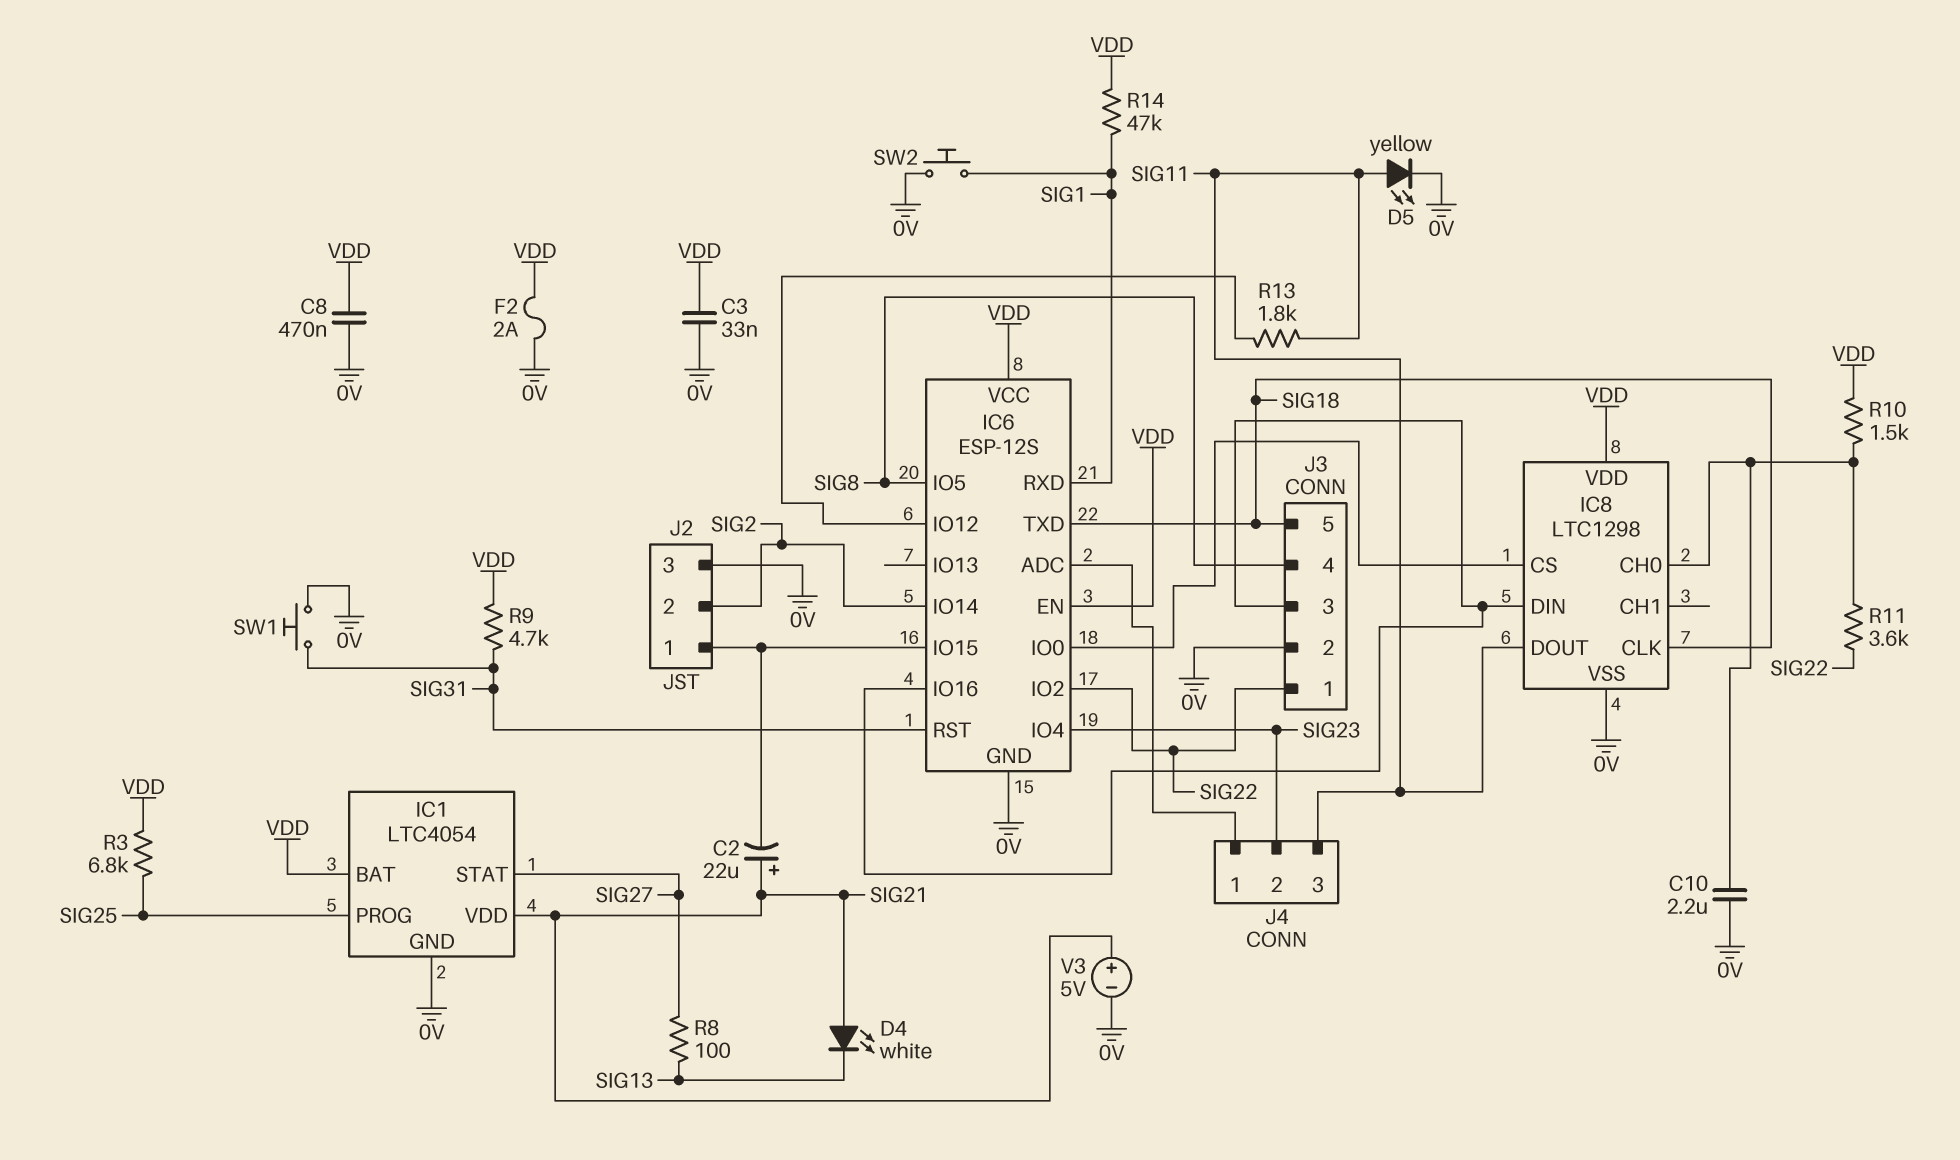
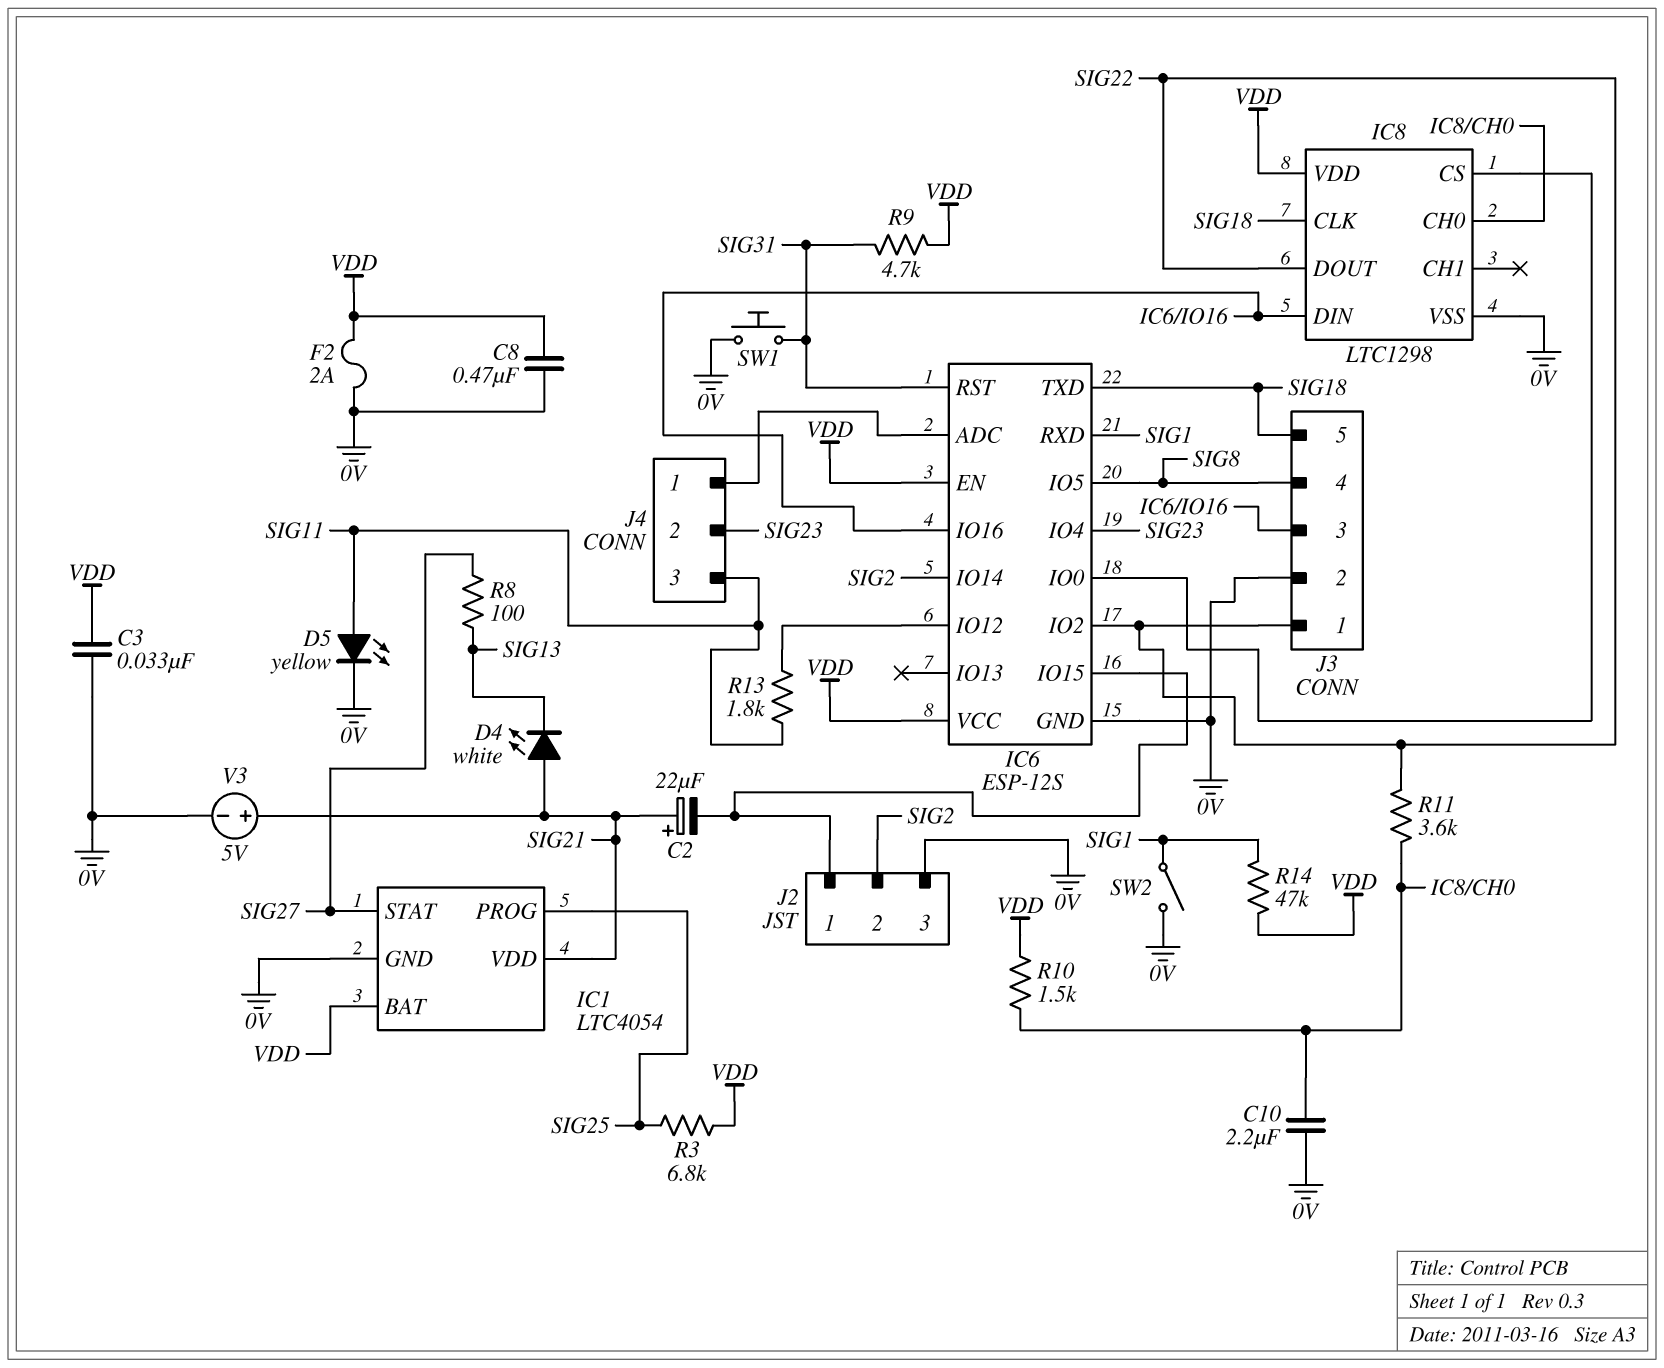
IC8 pin DOUT: SIG11 -> SIG22
SW2: button (0V, SIG1) -> switch (0V, SIG1)

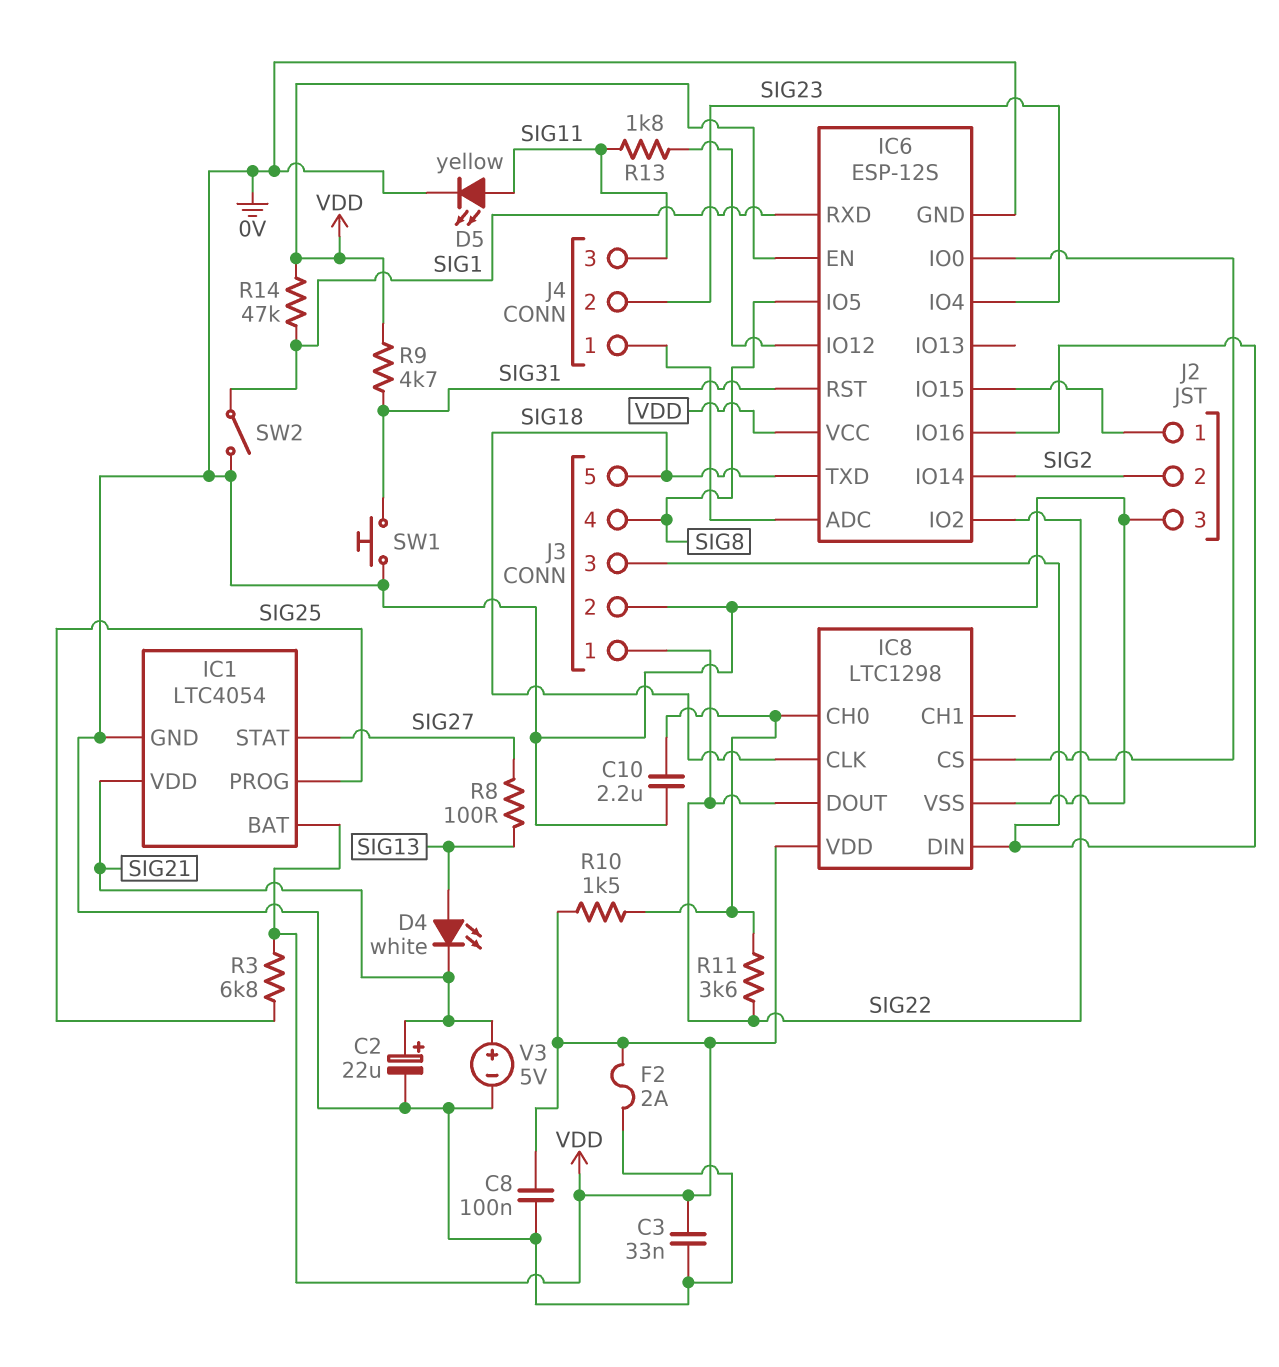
C2: 22uF (plus SIG21, minus IC6/IO15) -> 22uF (plus SIG21, minus 0V)
C8: 470nF (0V, VDD) -> 100nF (0V, VDD)
D4: LED white (A SIG21, K SIG13) -> LED white (A SIG13, K SIG21)

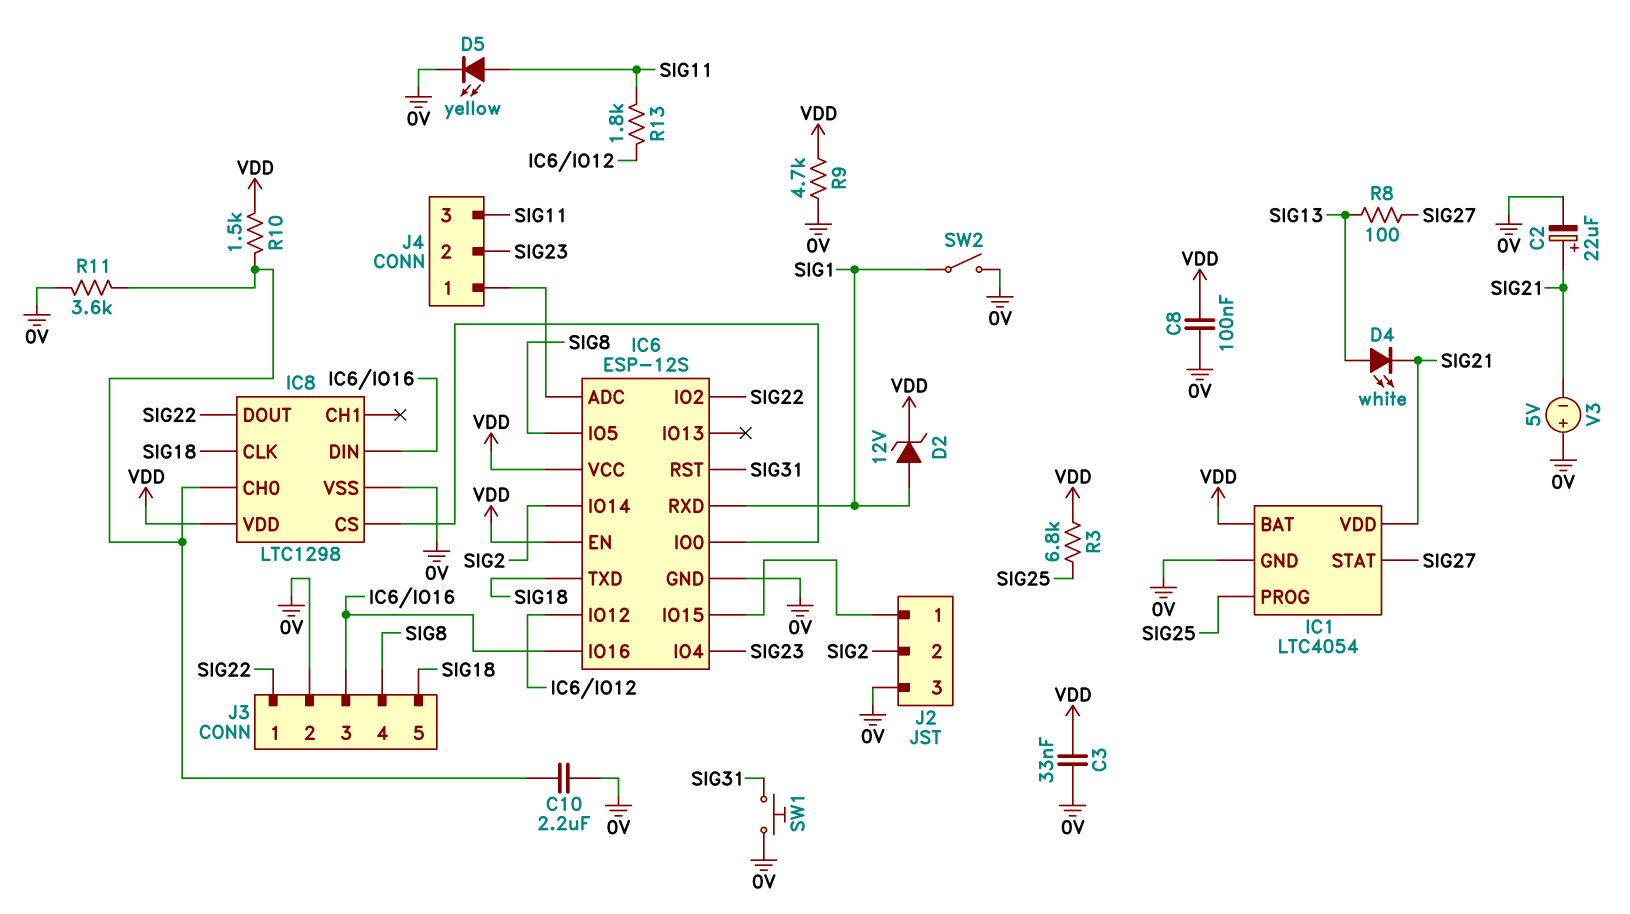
D2: none -> zener 12V (A SIG1, K VDD)
F2: 2A (0V, VDD) -> none
R9: 4.7k (SIG31, VDD) -> 4.7k (0V, VDD)
R11: 3.6k (IC8/CH0, SIG22) -> 3.6k (0V, IC8/CH0)
R14: 47k (SIG1, VDD) -> none
V3: 5V (plus SIG21, minus 0V) -> 5V (plus 0V, minus SIG21)

